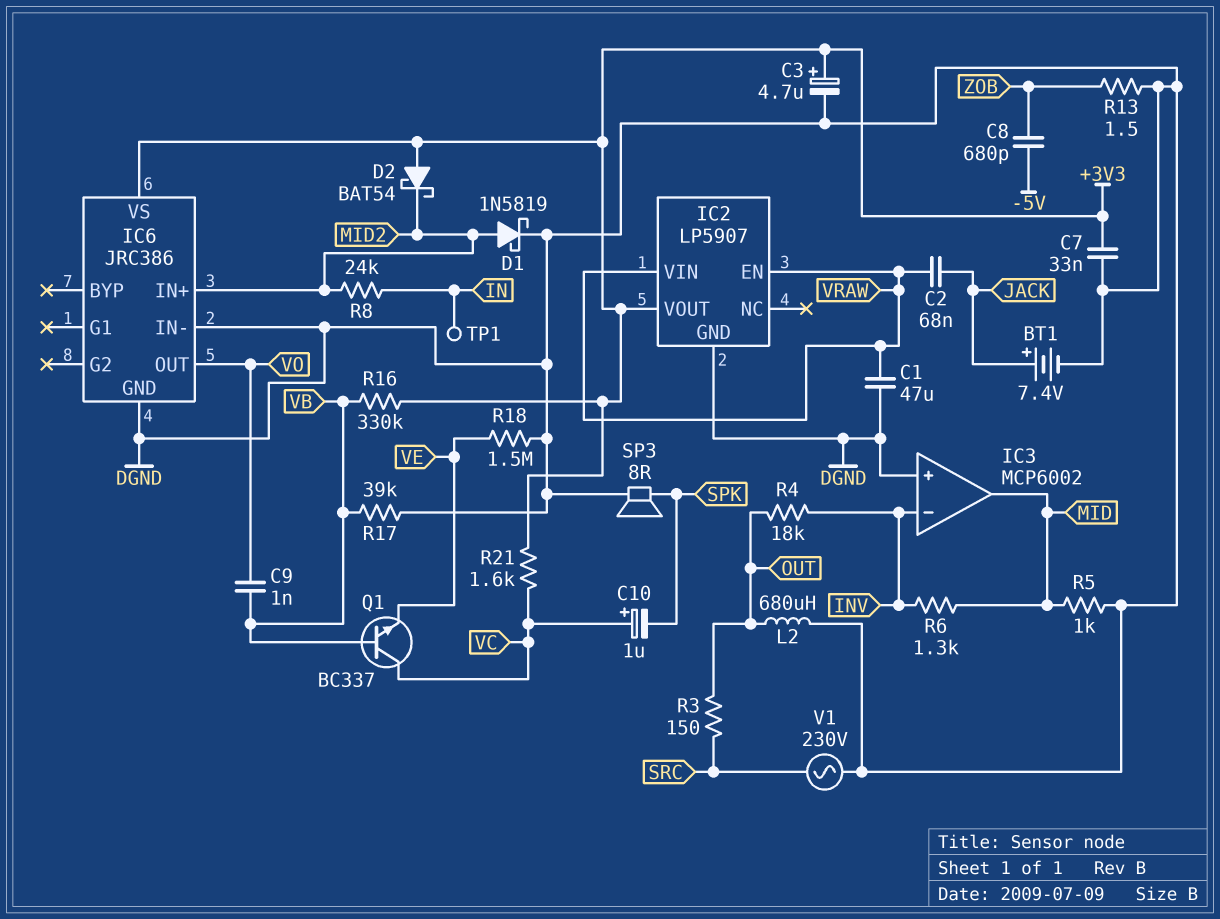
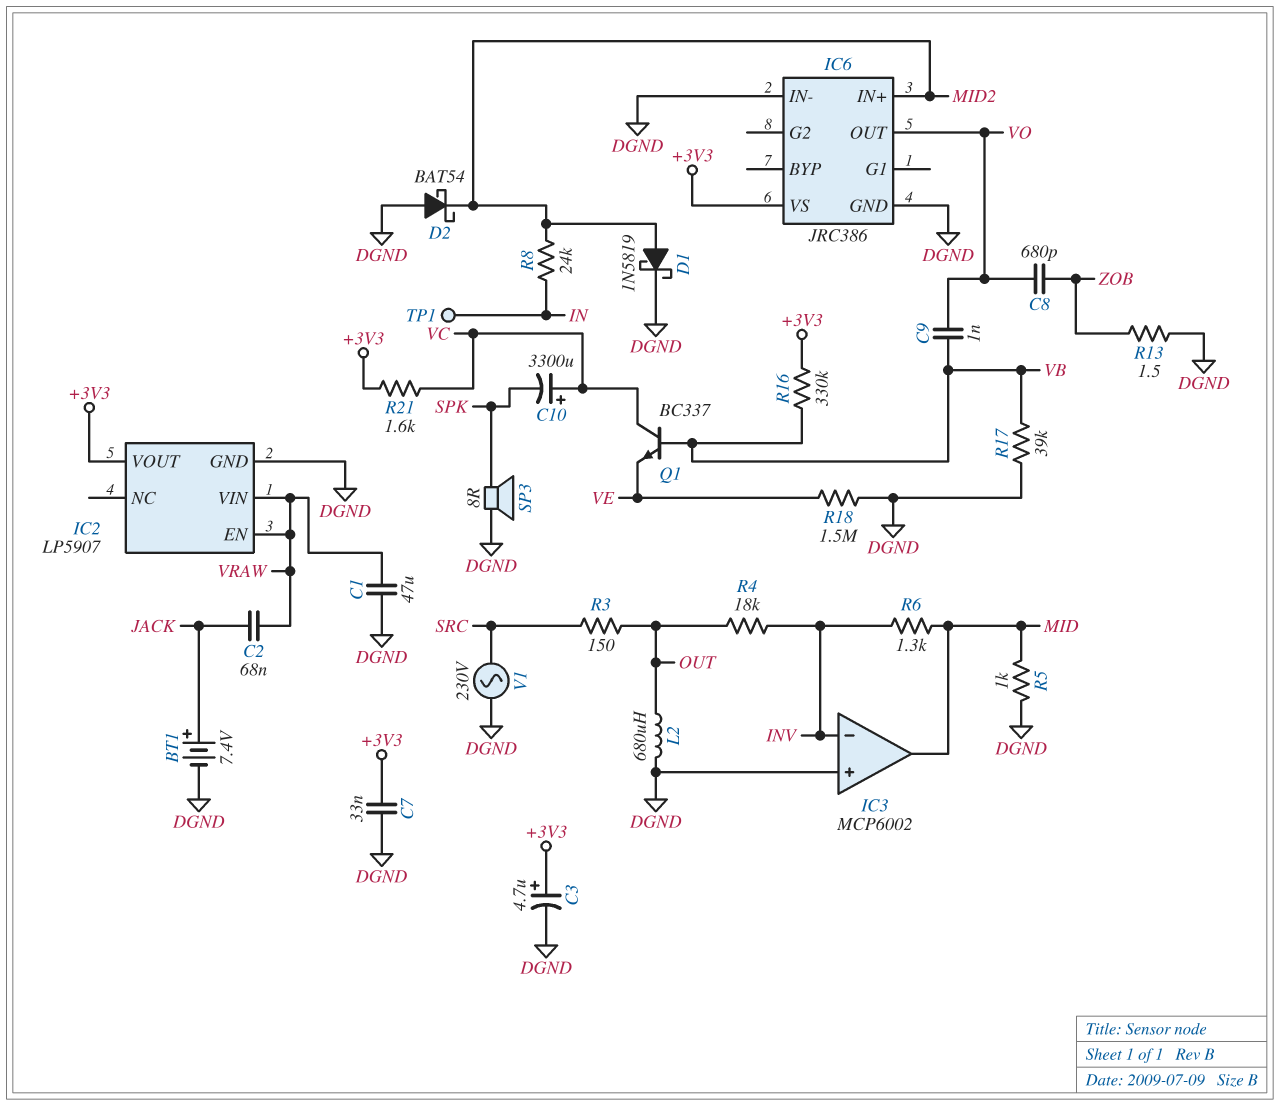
C8: 680pF (-5V, ZOB) -> 680pF (VO, ZOB)
C10: 1uF (plus VC, minus SPK) -> 3300uF (plus VC, minus SPK)
D2: schottky BAT54 (A +3V3, K MID2) -> schottky BAT54 (A DGND, K MID2)

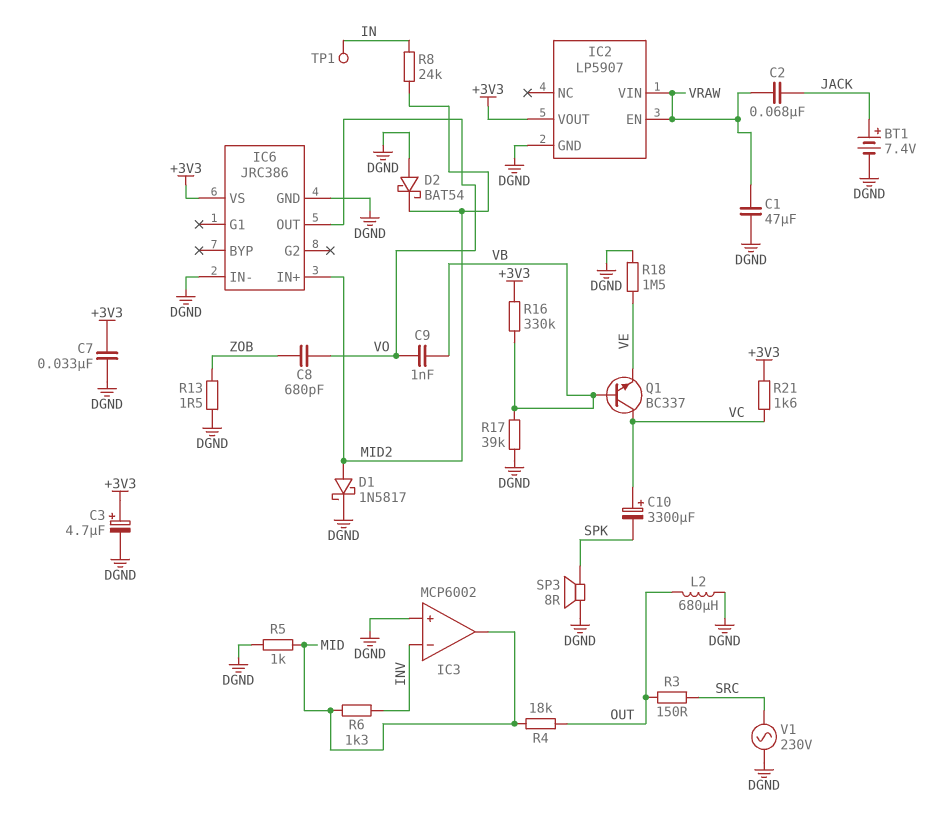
D1: schottky 1N5819 (A MID2, K DGND) -> schottky 1N5817 (A MID2, K DGND)
R4: 18k (INV, OUT) -> 18k (MID, OUT)

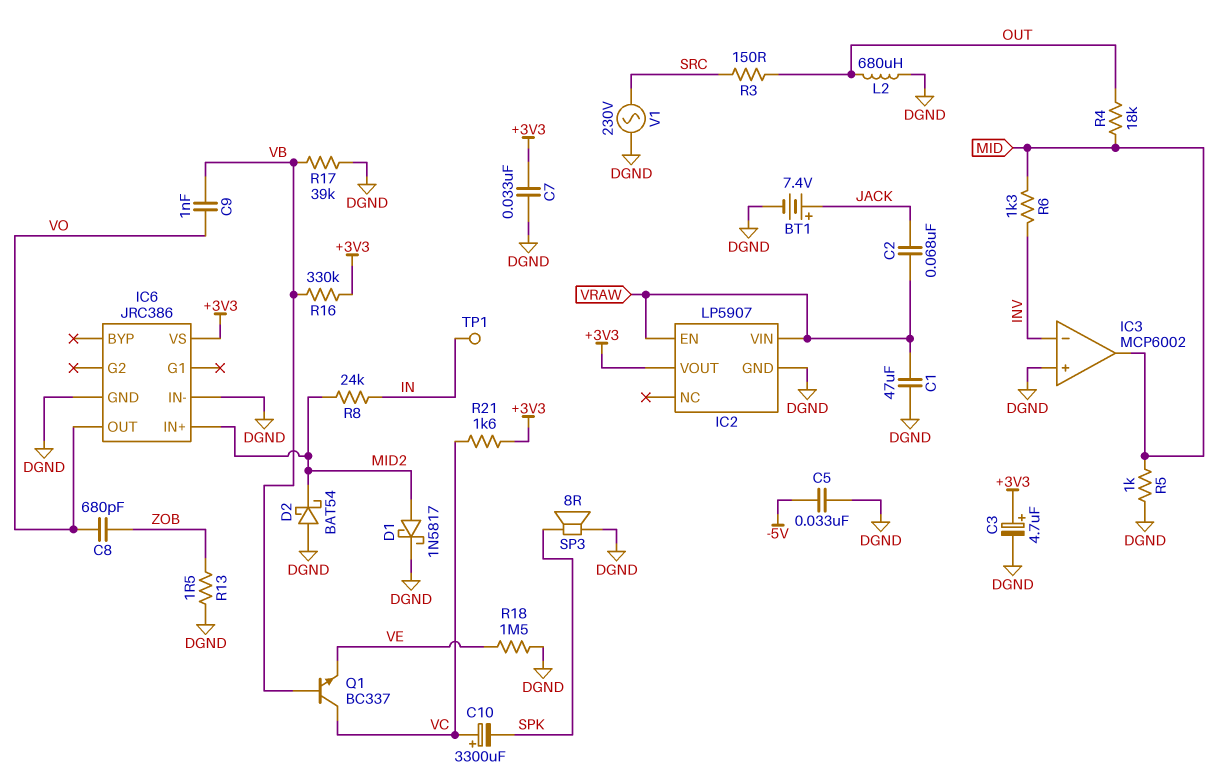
C5: none -> 33nF (-5V, DGND)

